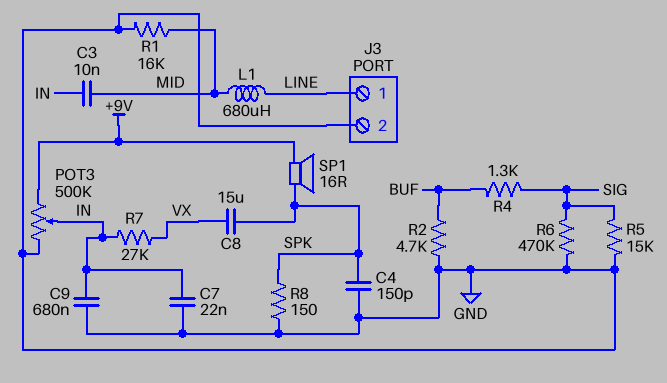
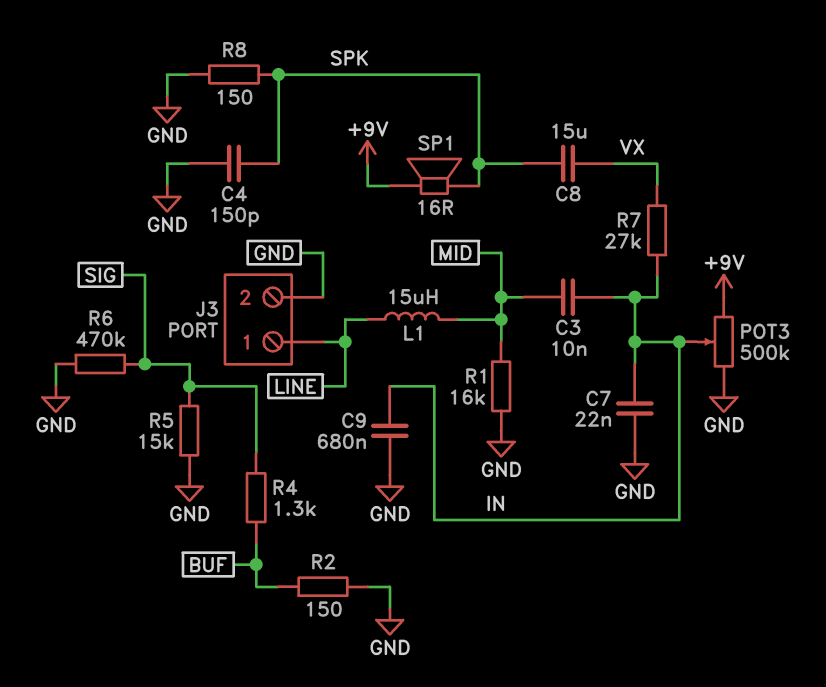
L1: 680uH (LINE, MID) -> 15uH (LINE, MID)
R2: 4.7k (BUF, GND) -> 150 (BUF, GND)

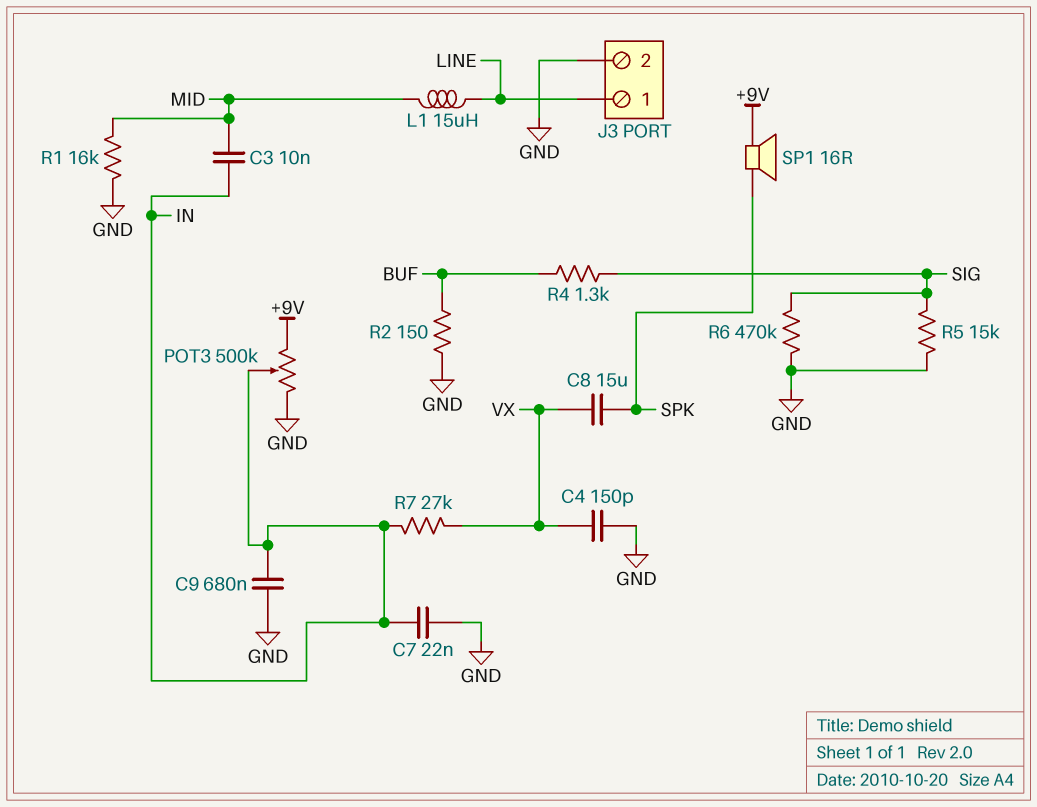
C4: 150pF (GND, SPK) -> 150pF (GND, VX)
R8: 150 (GND, SPK) -> none

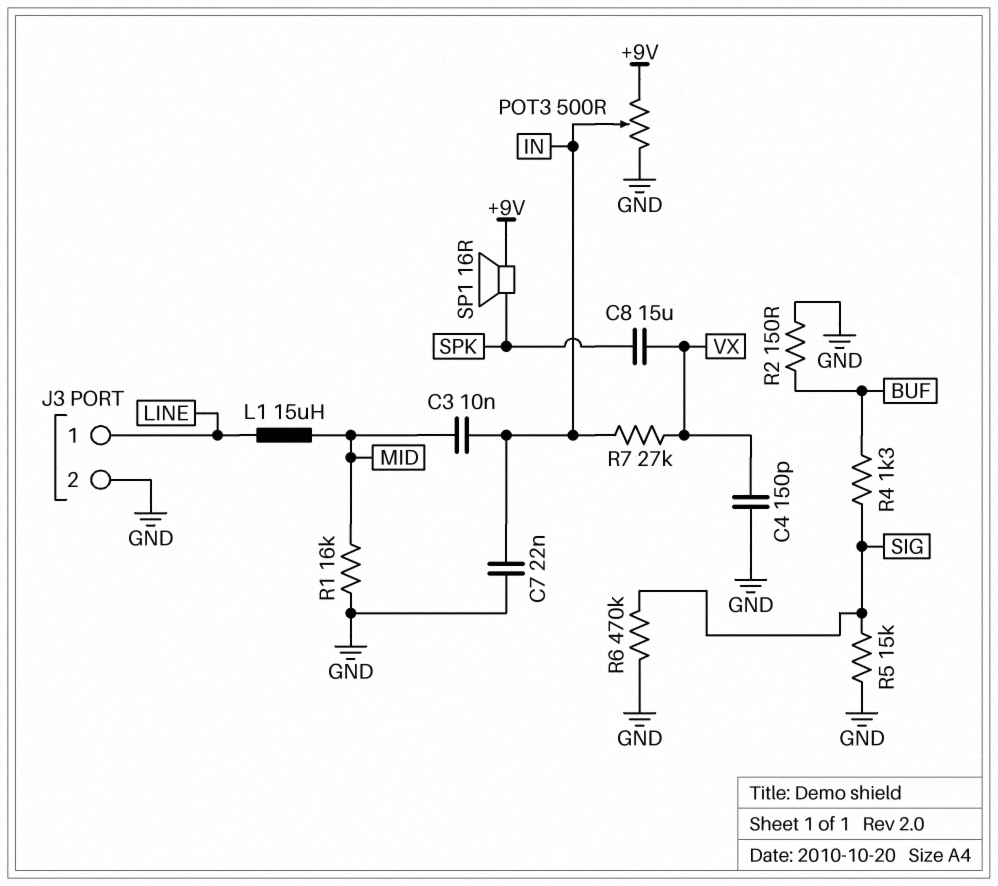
C9: 680nF (GND, IN) -> none
POT3: 500k (+9V, GND, wiper IN) -> 500 (+9V, GND, wiper IN)

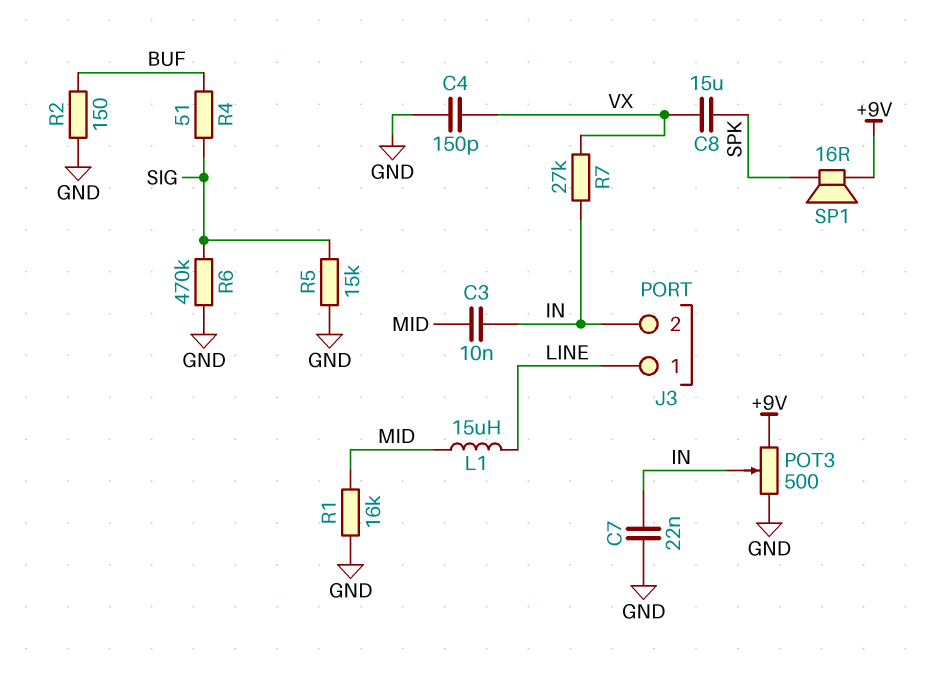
J3 pin 2: GND -> IN
R4: 1.3k (BUF, SIG) -> 51 (BUF, SIG)

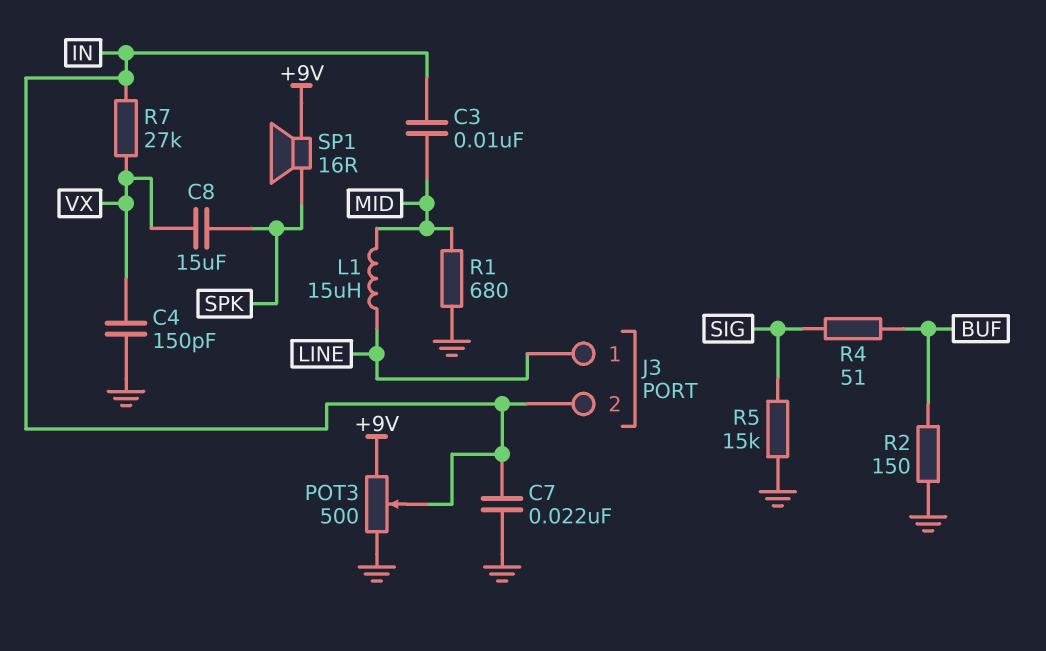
R1: 16k (GND, MID) -> 680 (GND, MID)
R6: 470k (GND, SIG) -> none

